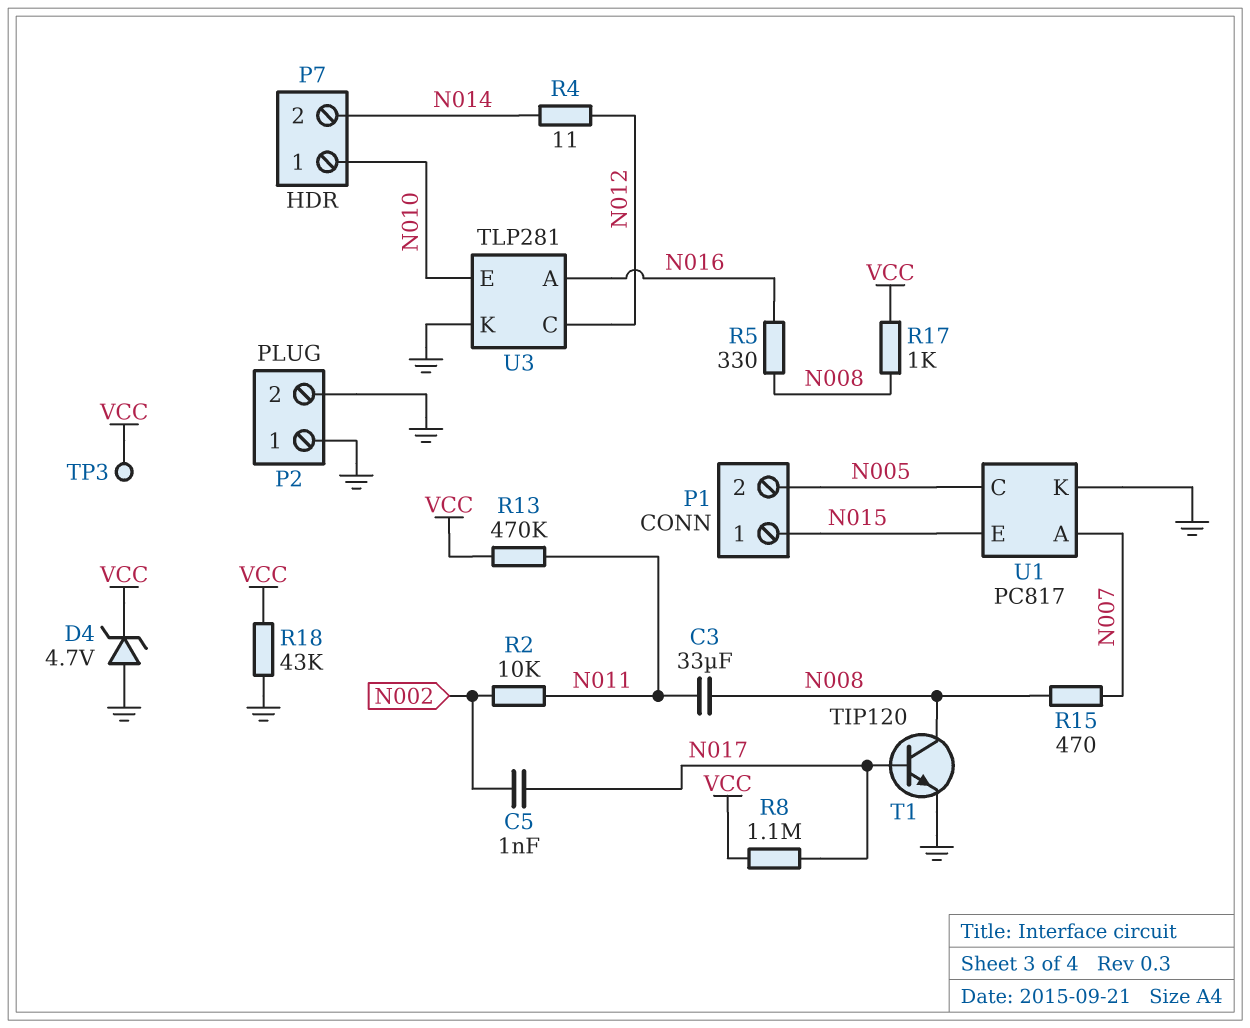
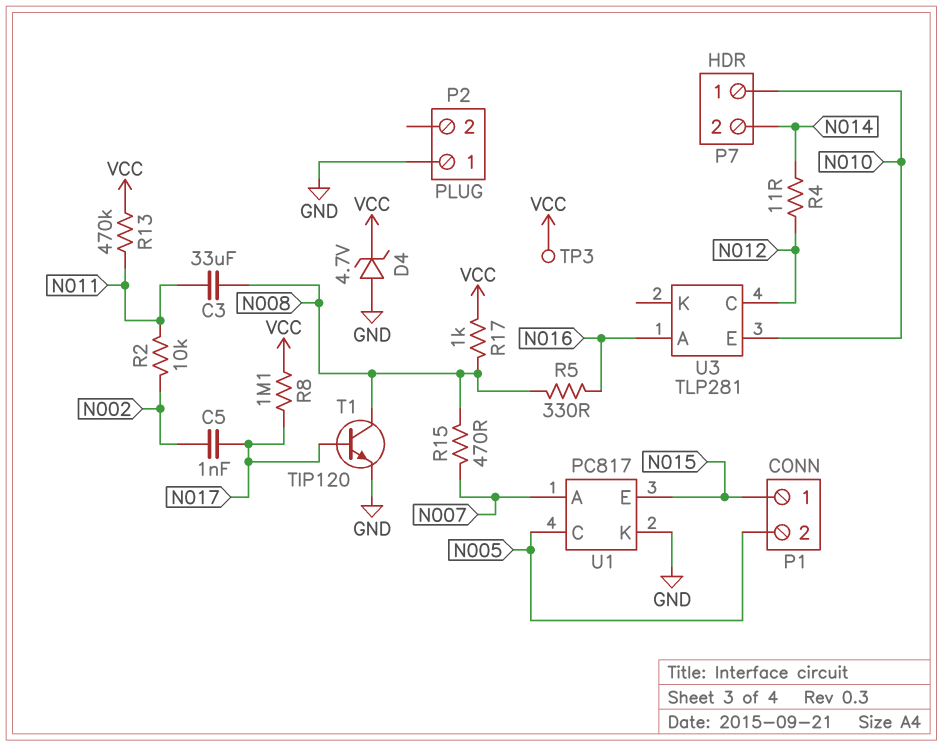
P2 pin 2: GND -> none
R18: 43k (GND, VCC) -> none
U3 pin K: GND -> none

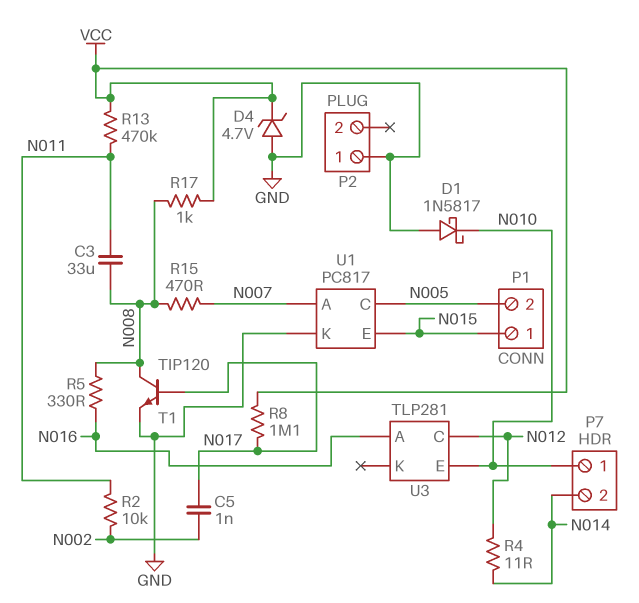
D1: none -> schottky 1N5817 (A GND, K N010)
TP3: test point (VCC) -> none

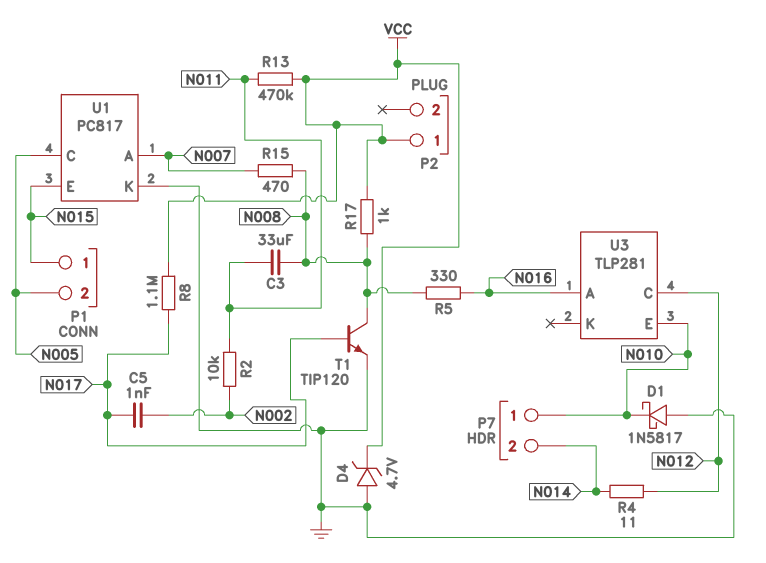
P2 pin 1: GND -> VCC

